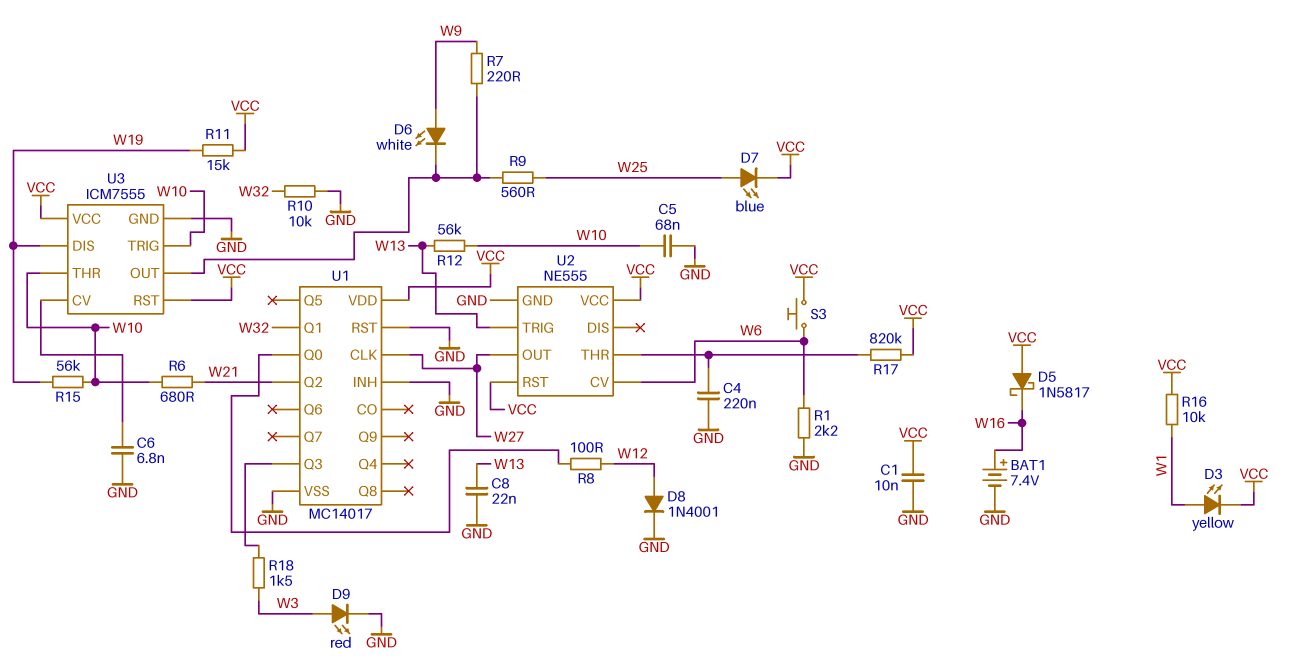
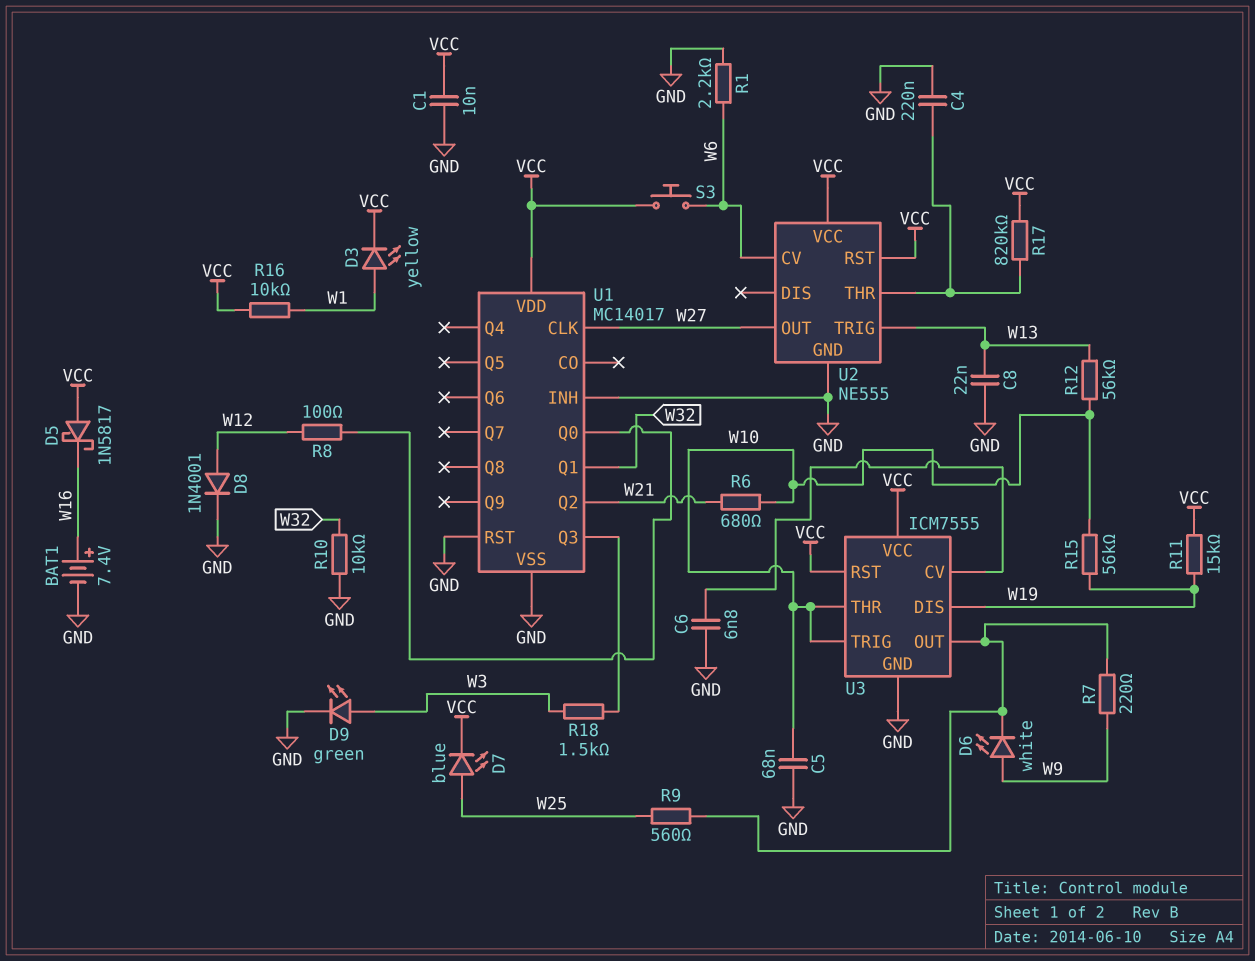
D9: LED red (A W3, K GND) -> LED green (A W3, K GND)

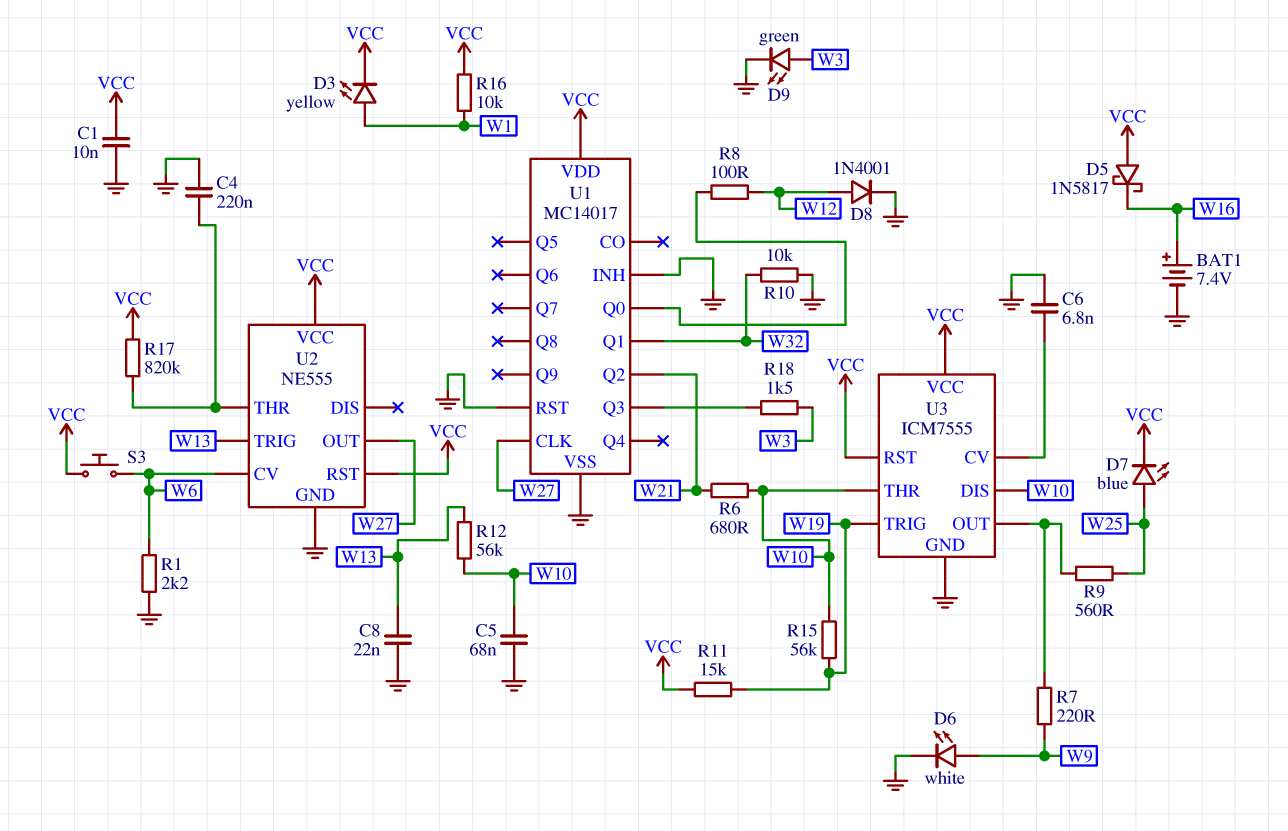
D6: LED white (A W9, K U3/OUT) -> LED white (A W9, K GND)
U3 pin DIS: W19 -> W10
U3 pin TRIG: W10 -> W19

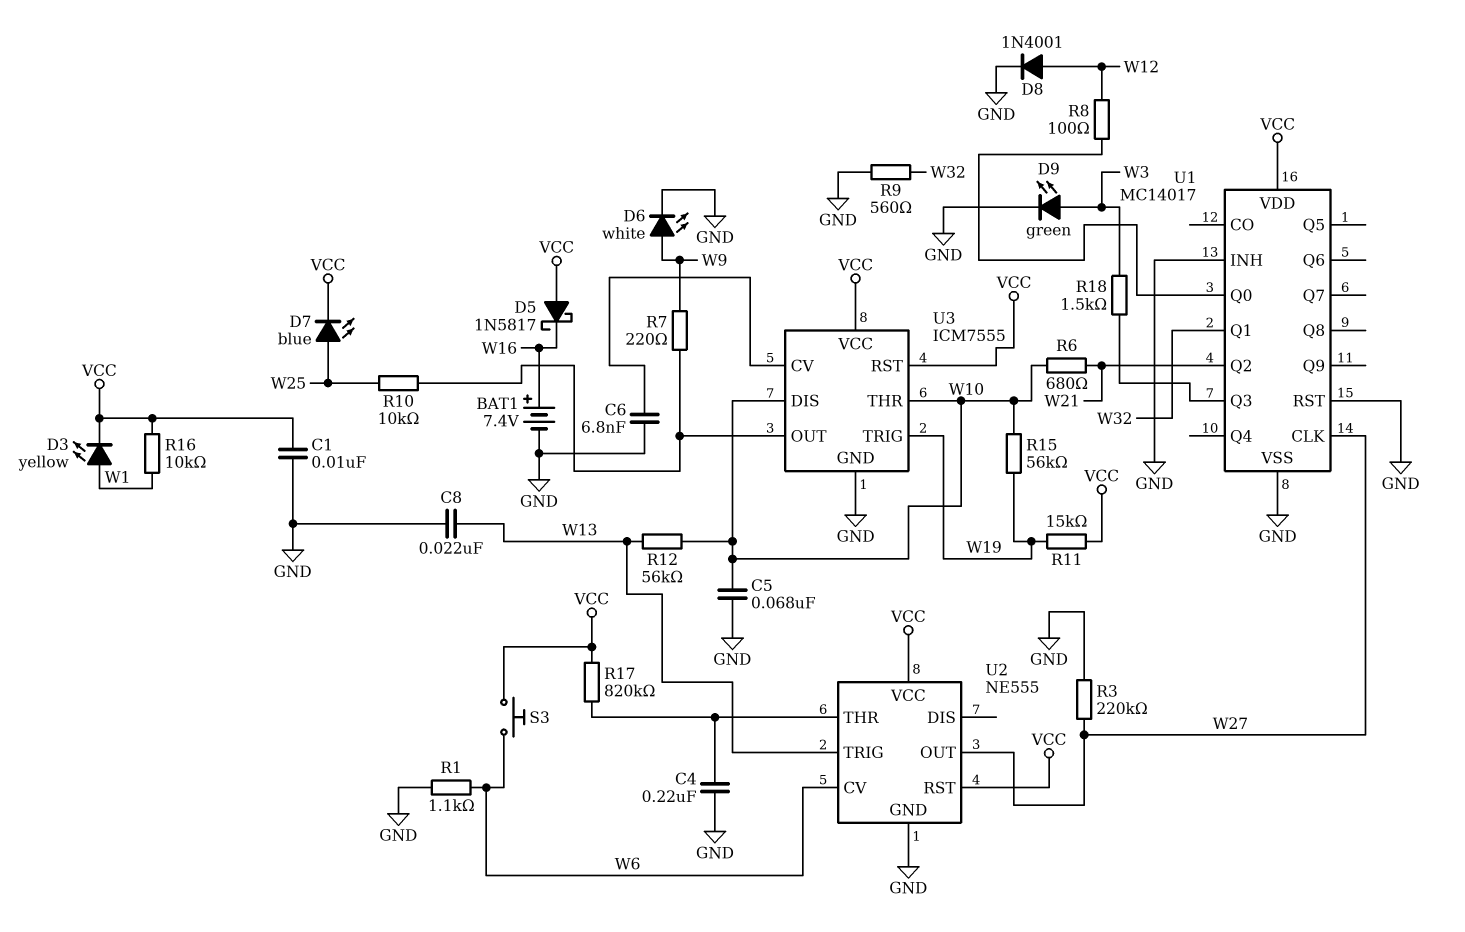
R1: 2.2k (GND, W6) -> 1.1k (GND, W6)
R3: none -> 220k (GND, W27)
R9: 560 (U3/OUT, W25) -> 560 (GND, W32)
R10: 10k (GND, W32) -> 10k (U3/OUT, W25)

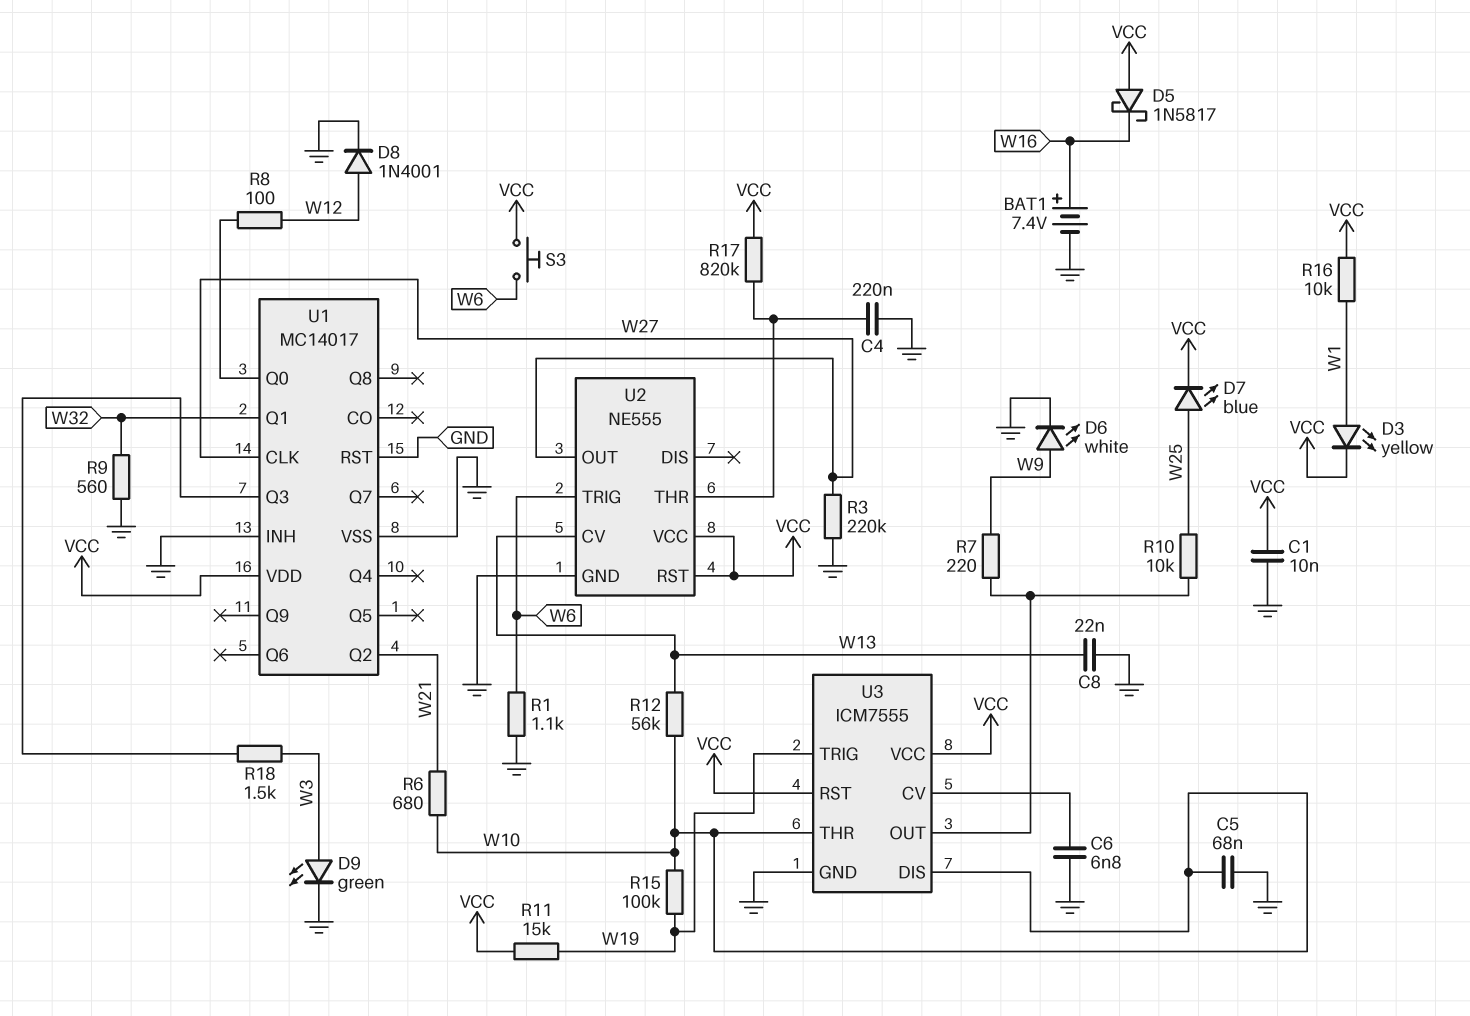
R15: 56k (W10, W19) -> 100k (W10, W19)
U2 pin CV: W6 -> W13
U2 pin TRIG: W13 -> W6

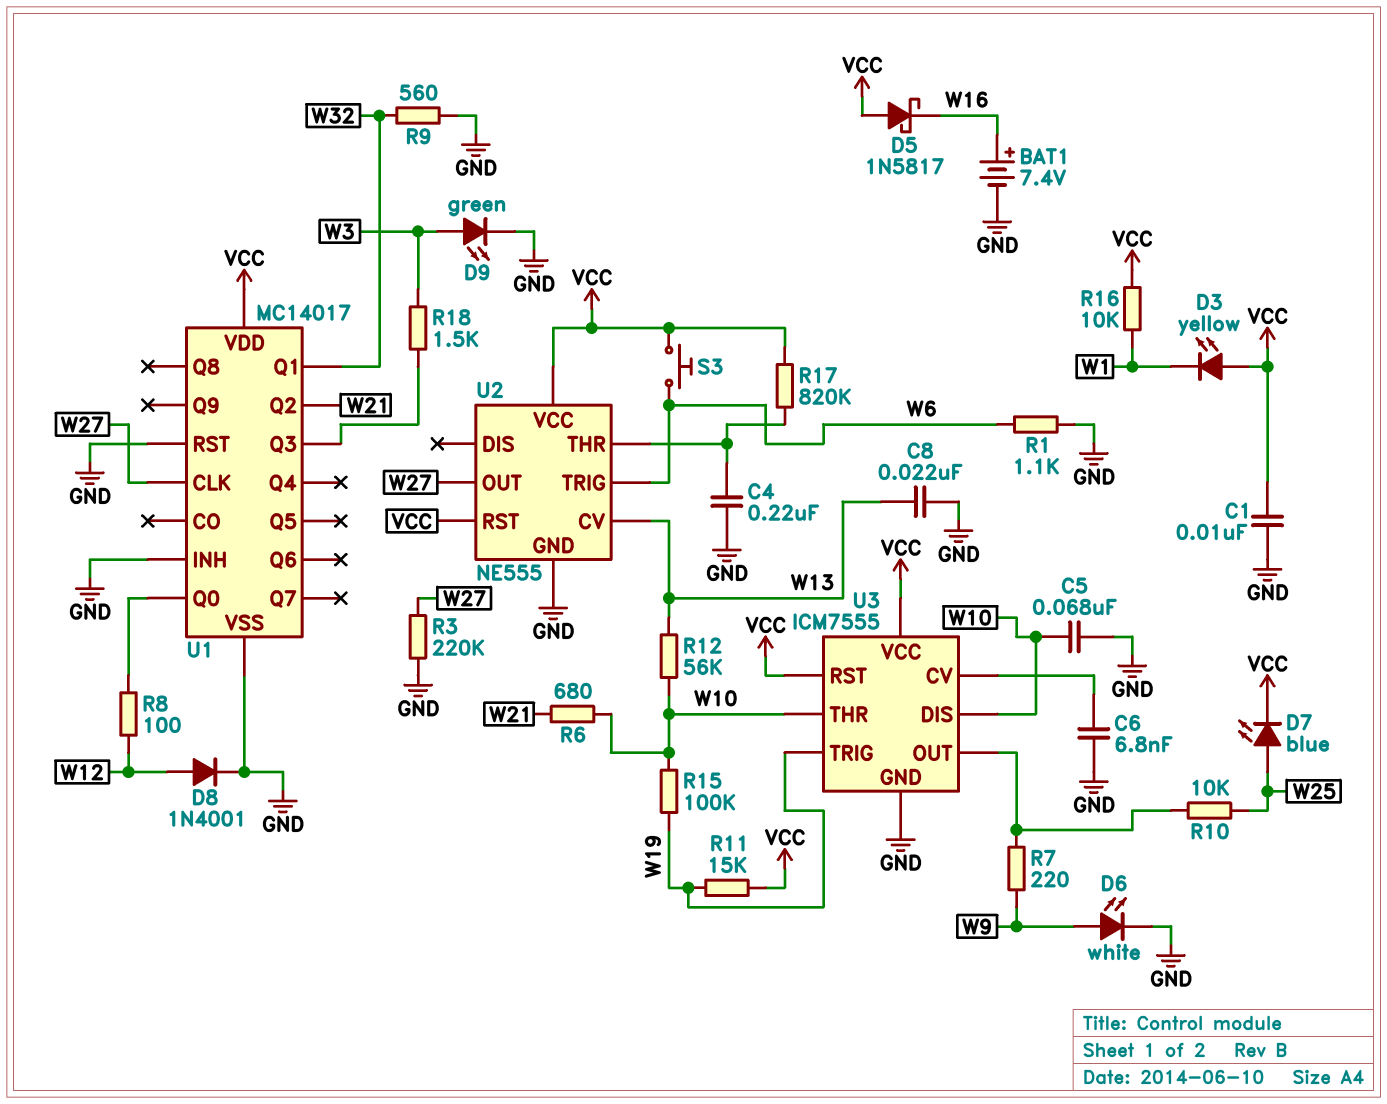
D3: LED yellow (A W1, K VCC) -> LED yellow (A VCC, K W1)

